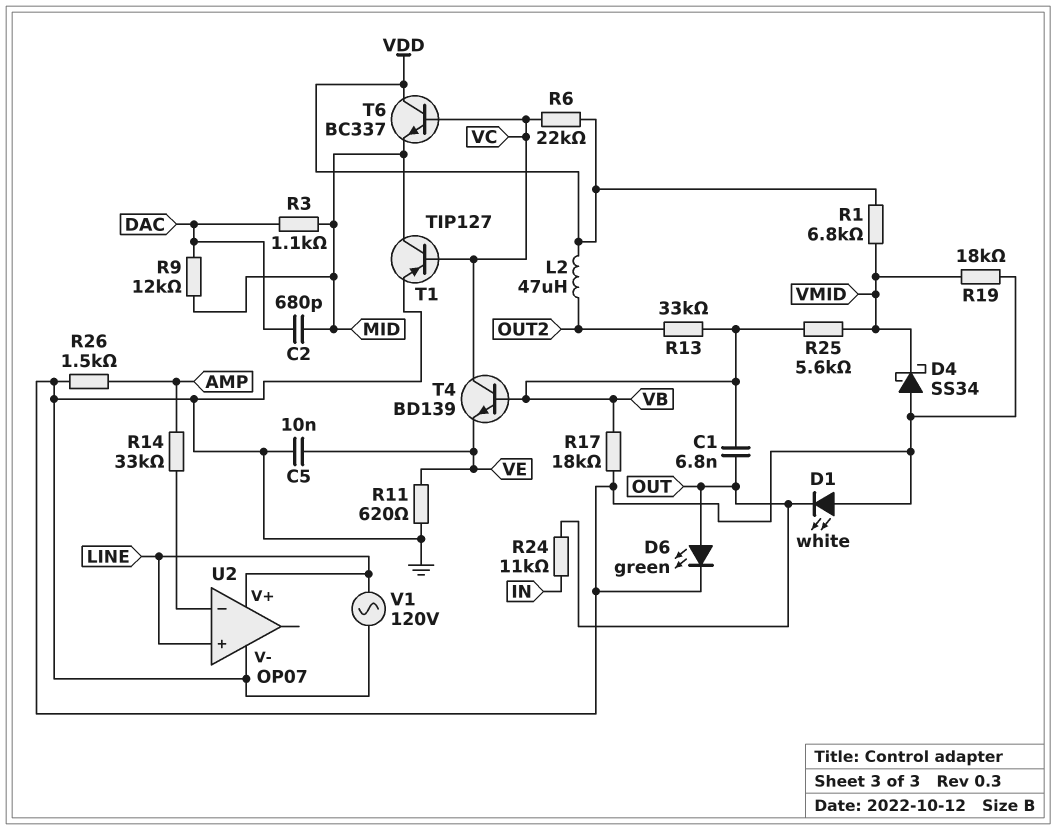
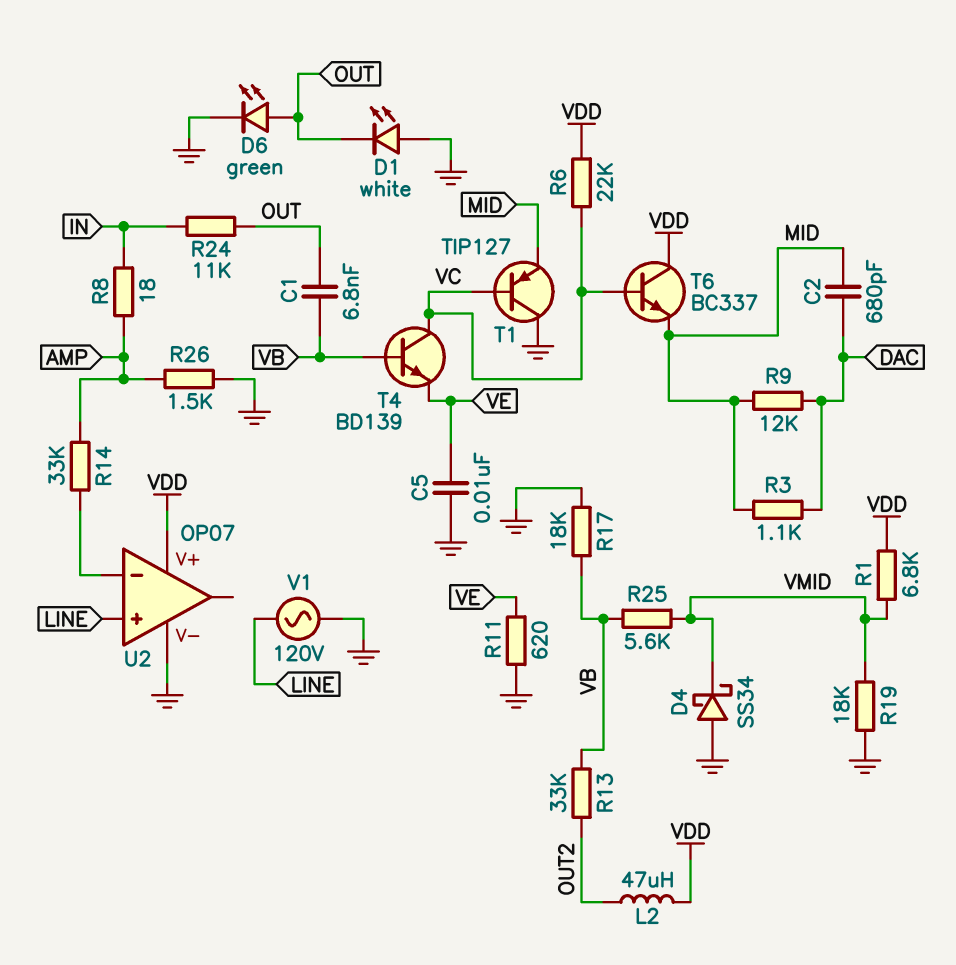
R8: none -> 18 (AMP, IN)
T1: PNP TIP127 (B VC, C MID, E GND) -> PNP TIP127 (B VC, C GND, E MID)
U2 pin V+: LINE -> VDD

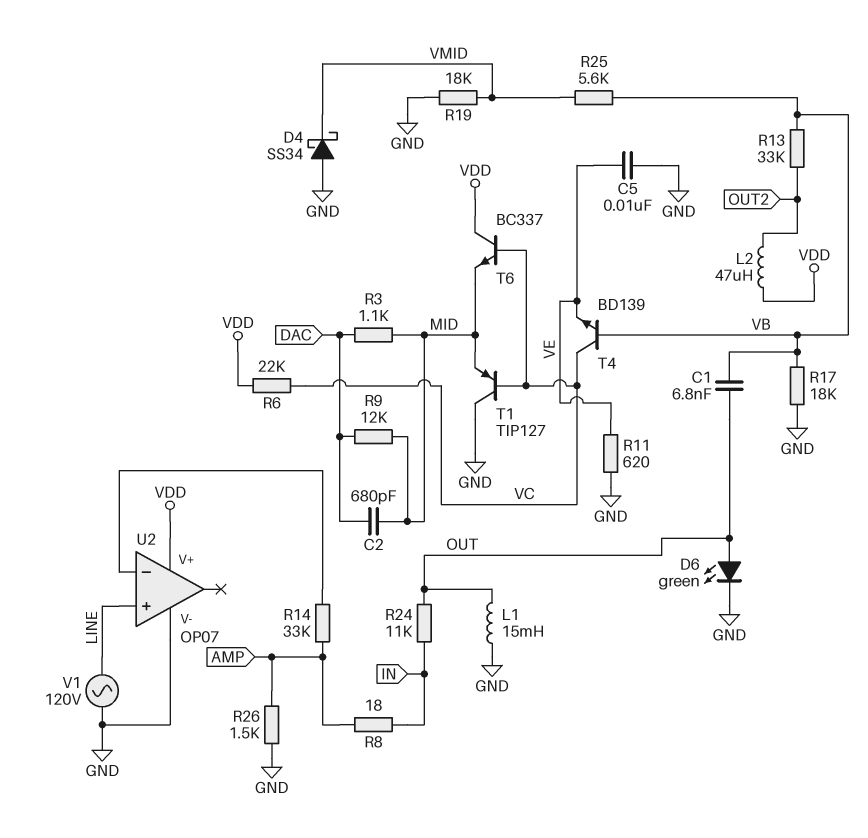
D1: LED white (A GND, K OUT) -> none
L1: none -> 15mH (GND, OUT)
R1: 6.8k (VDD, VMID) -> none

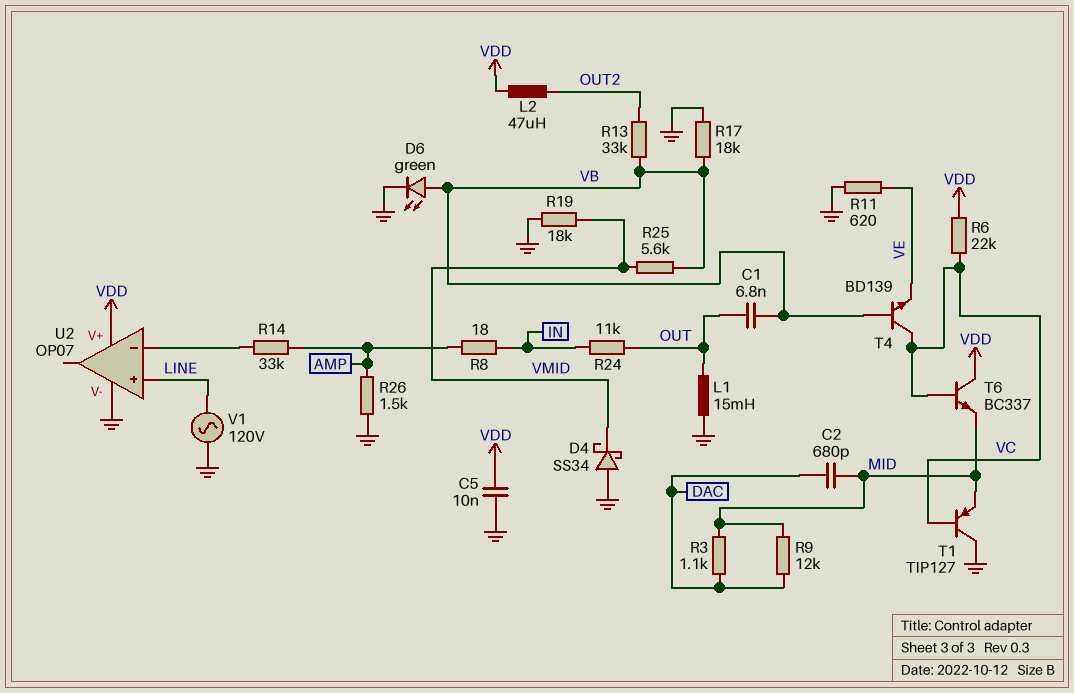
C5: 10nF (GND, VE) -> 10nF (GND, VDD)
D6: LED green (A OUT, K GND) -> LED green (A VB, K GND)

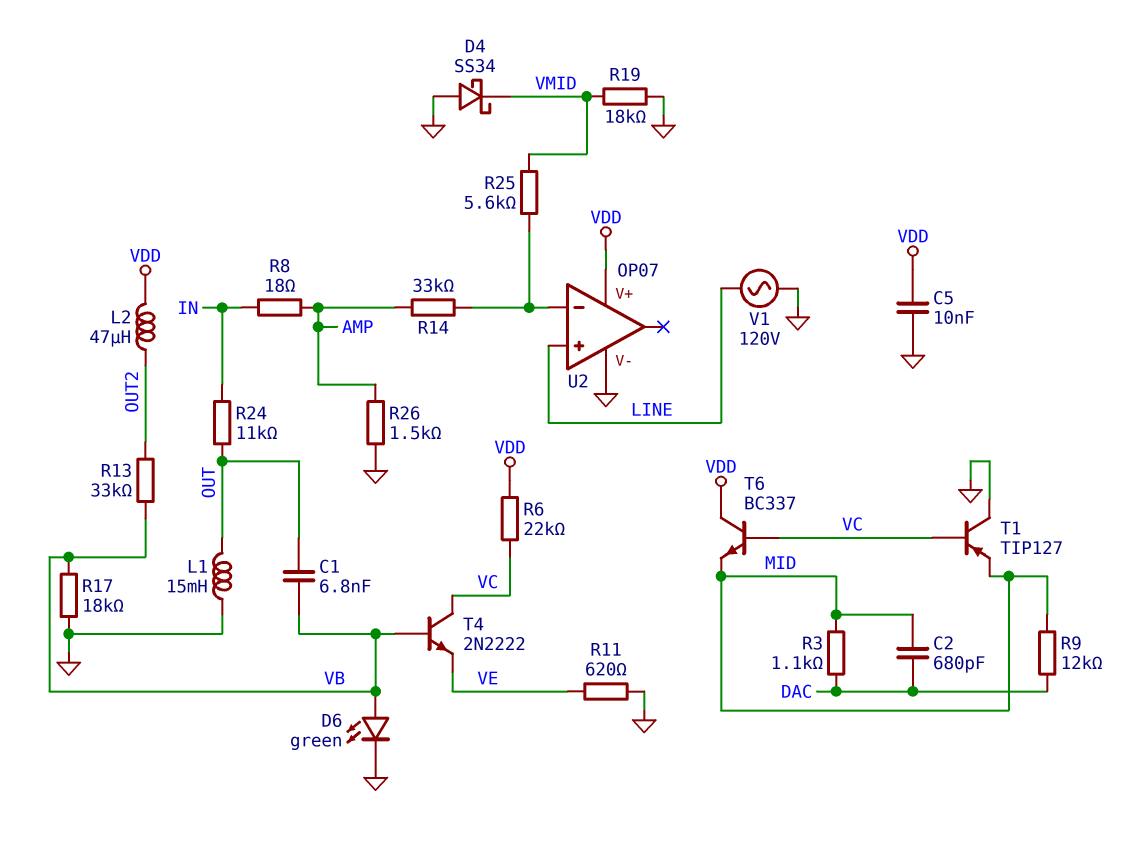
R25: 5.6k (VB, VMID) -> 5.6k (U2/in-, VMID)
T4: NPN BD139 (B VB, C VC, E VE) -> NPN 2N2222 (B VB, C VC, E VE)

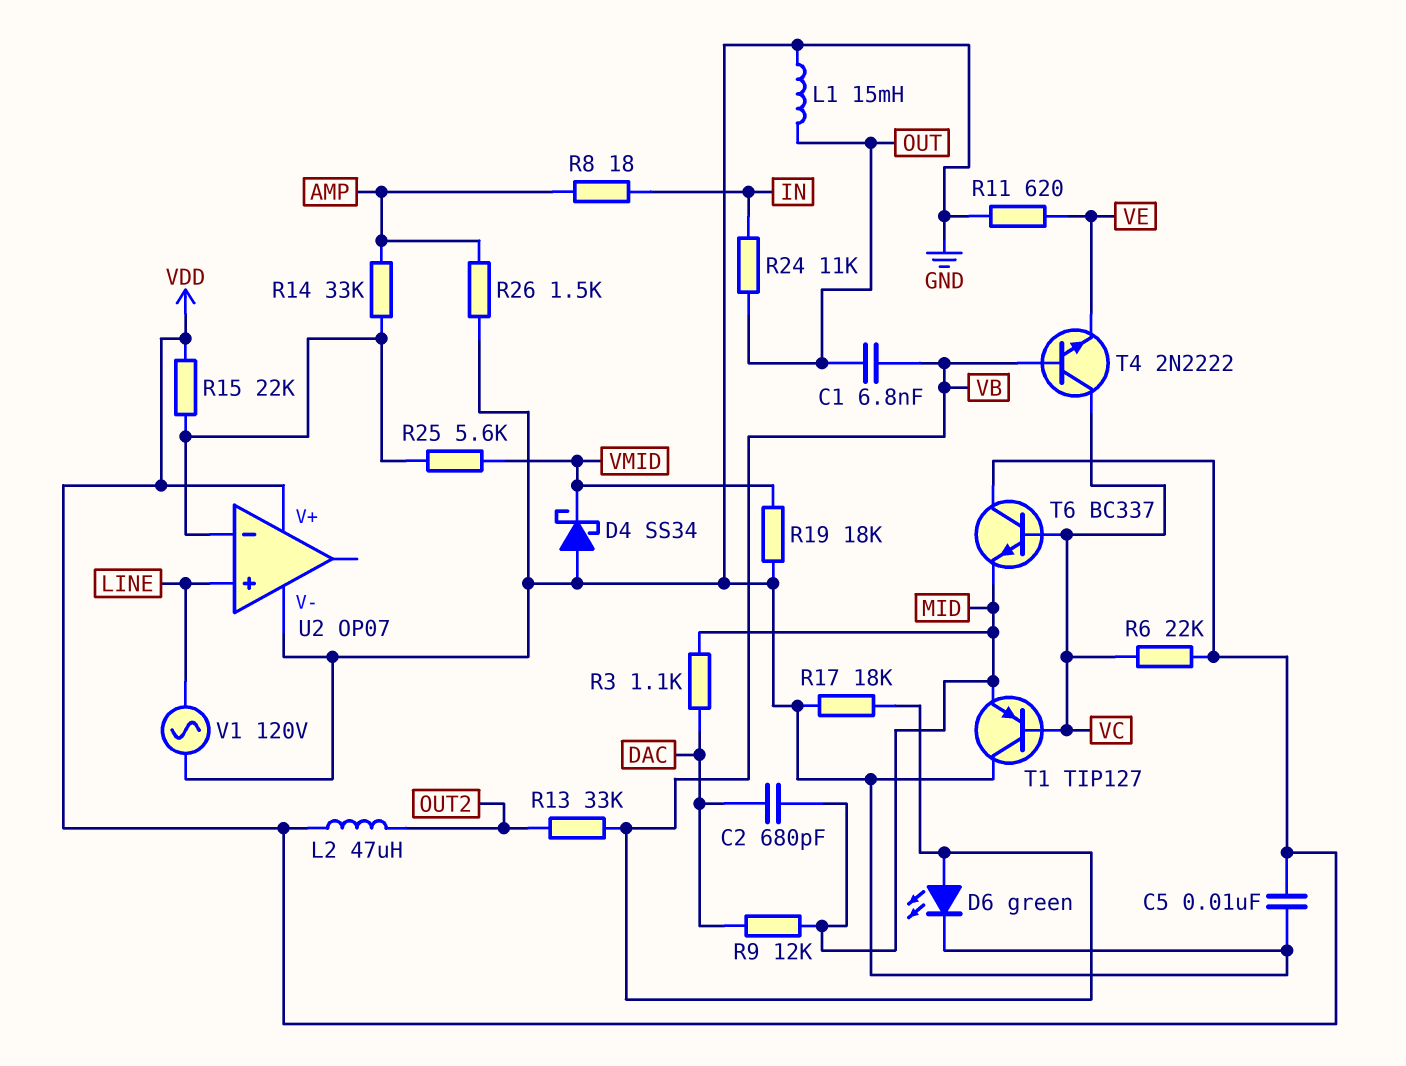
R15: none -> 22k (U2/in-, VDD)

